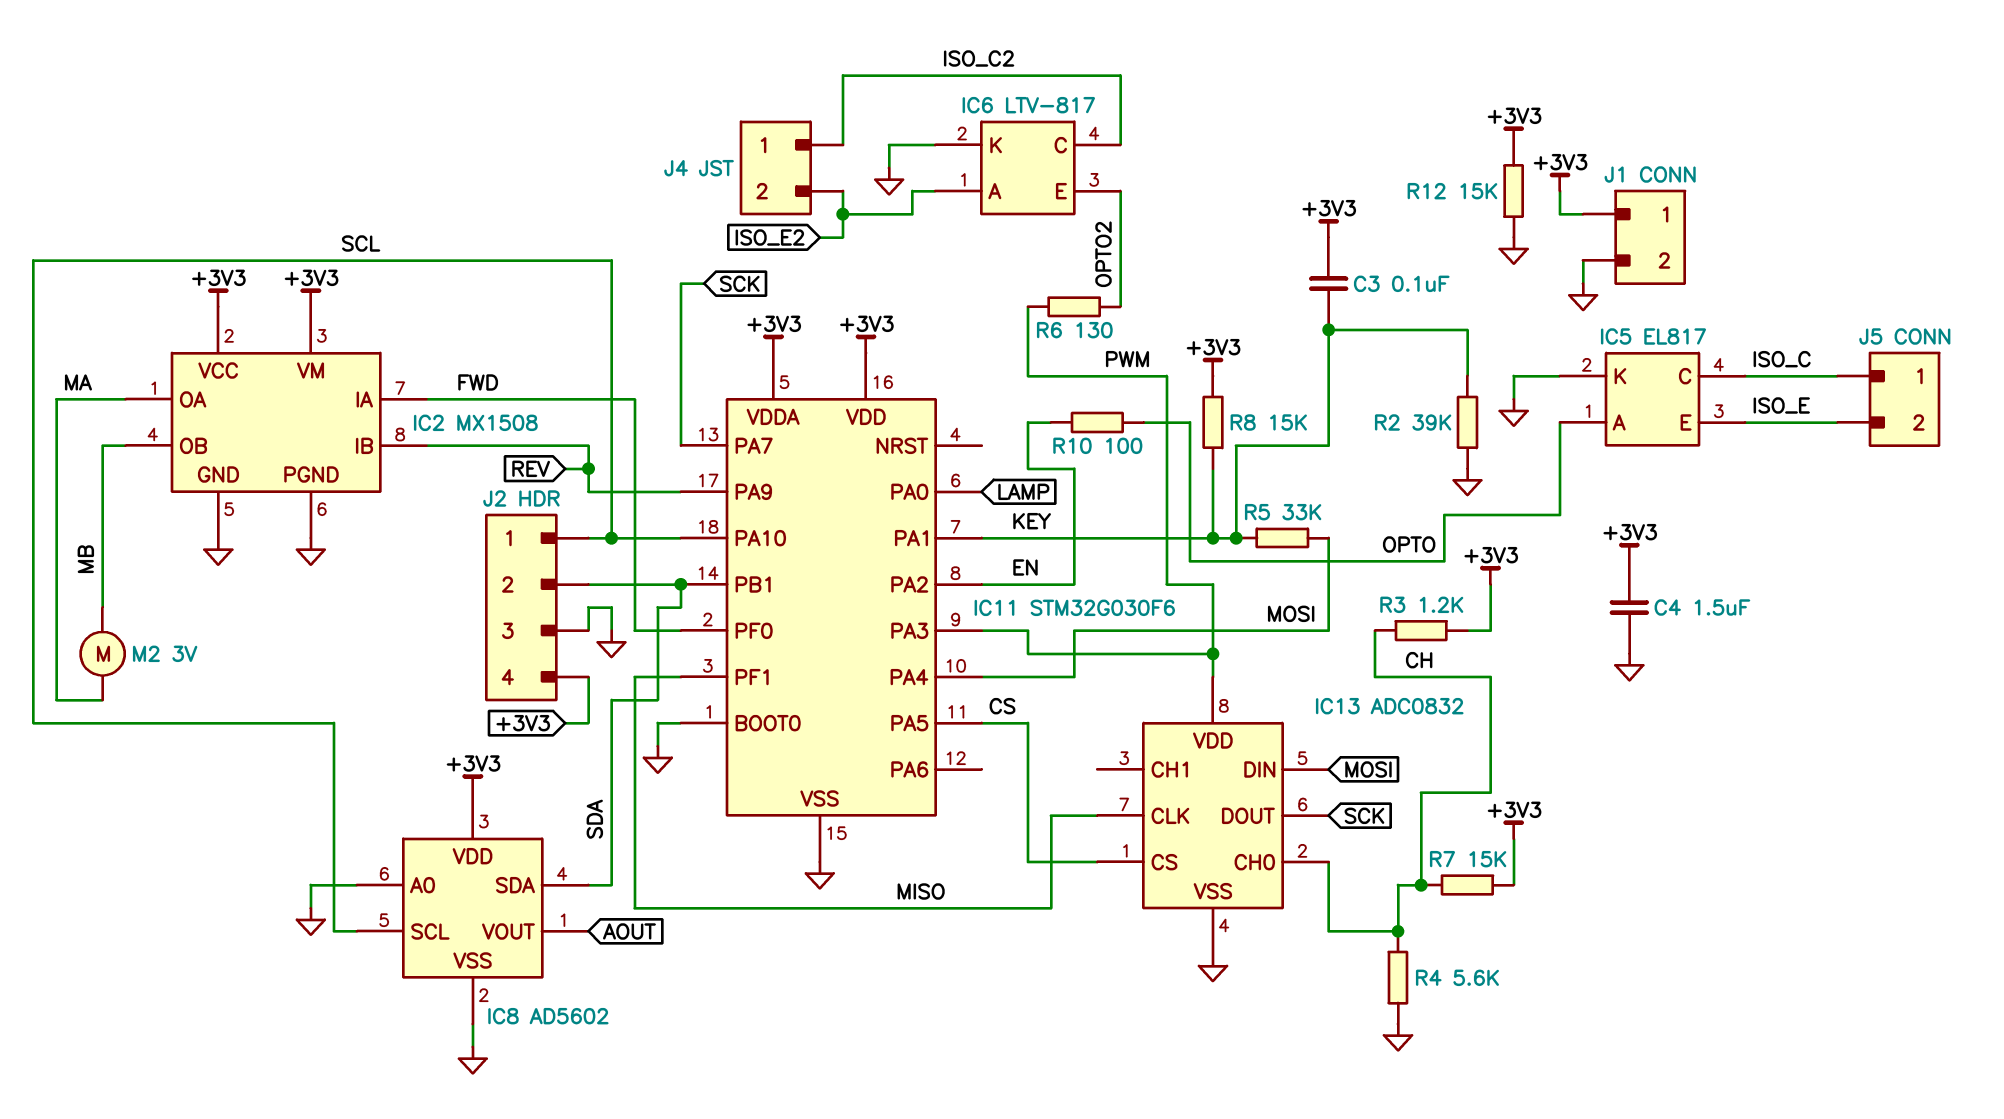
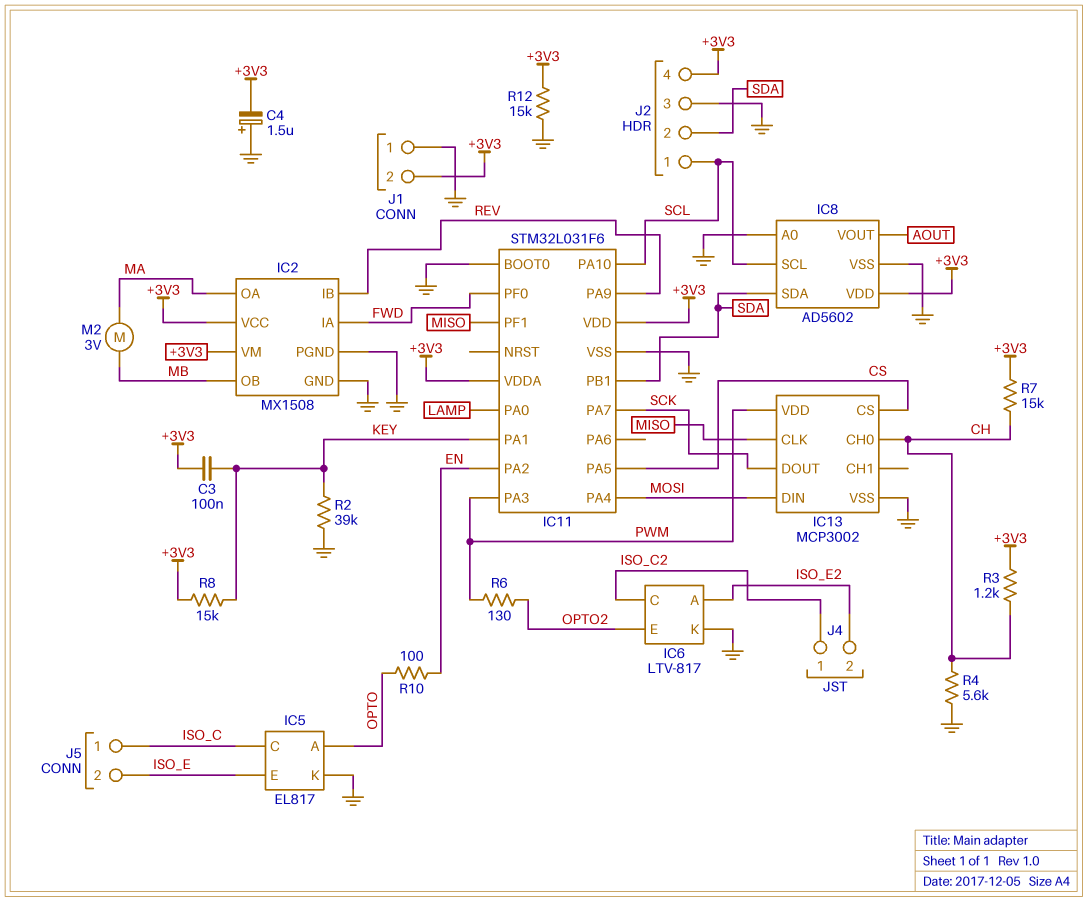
C4: 1.5uF (+3V3, GND) -> 1.5uF (plus GND, minus +3V3)
IC11: STM32G030F6 -> STM32L031F6
IC13: ADC0832 -> MCP3002
J1 pin 1: +3V3 -> GND
J1 pin 2: GND -> +3V3
R5: 33k (KEY, MOSI) -> none

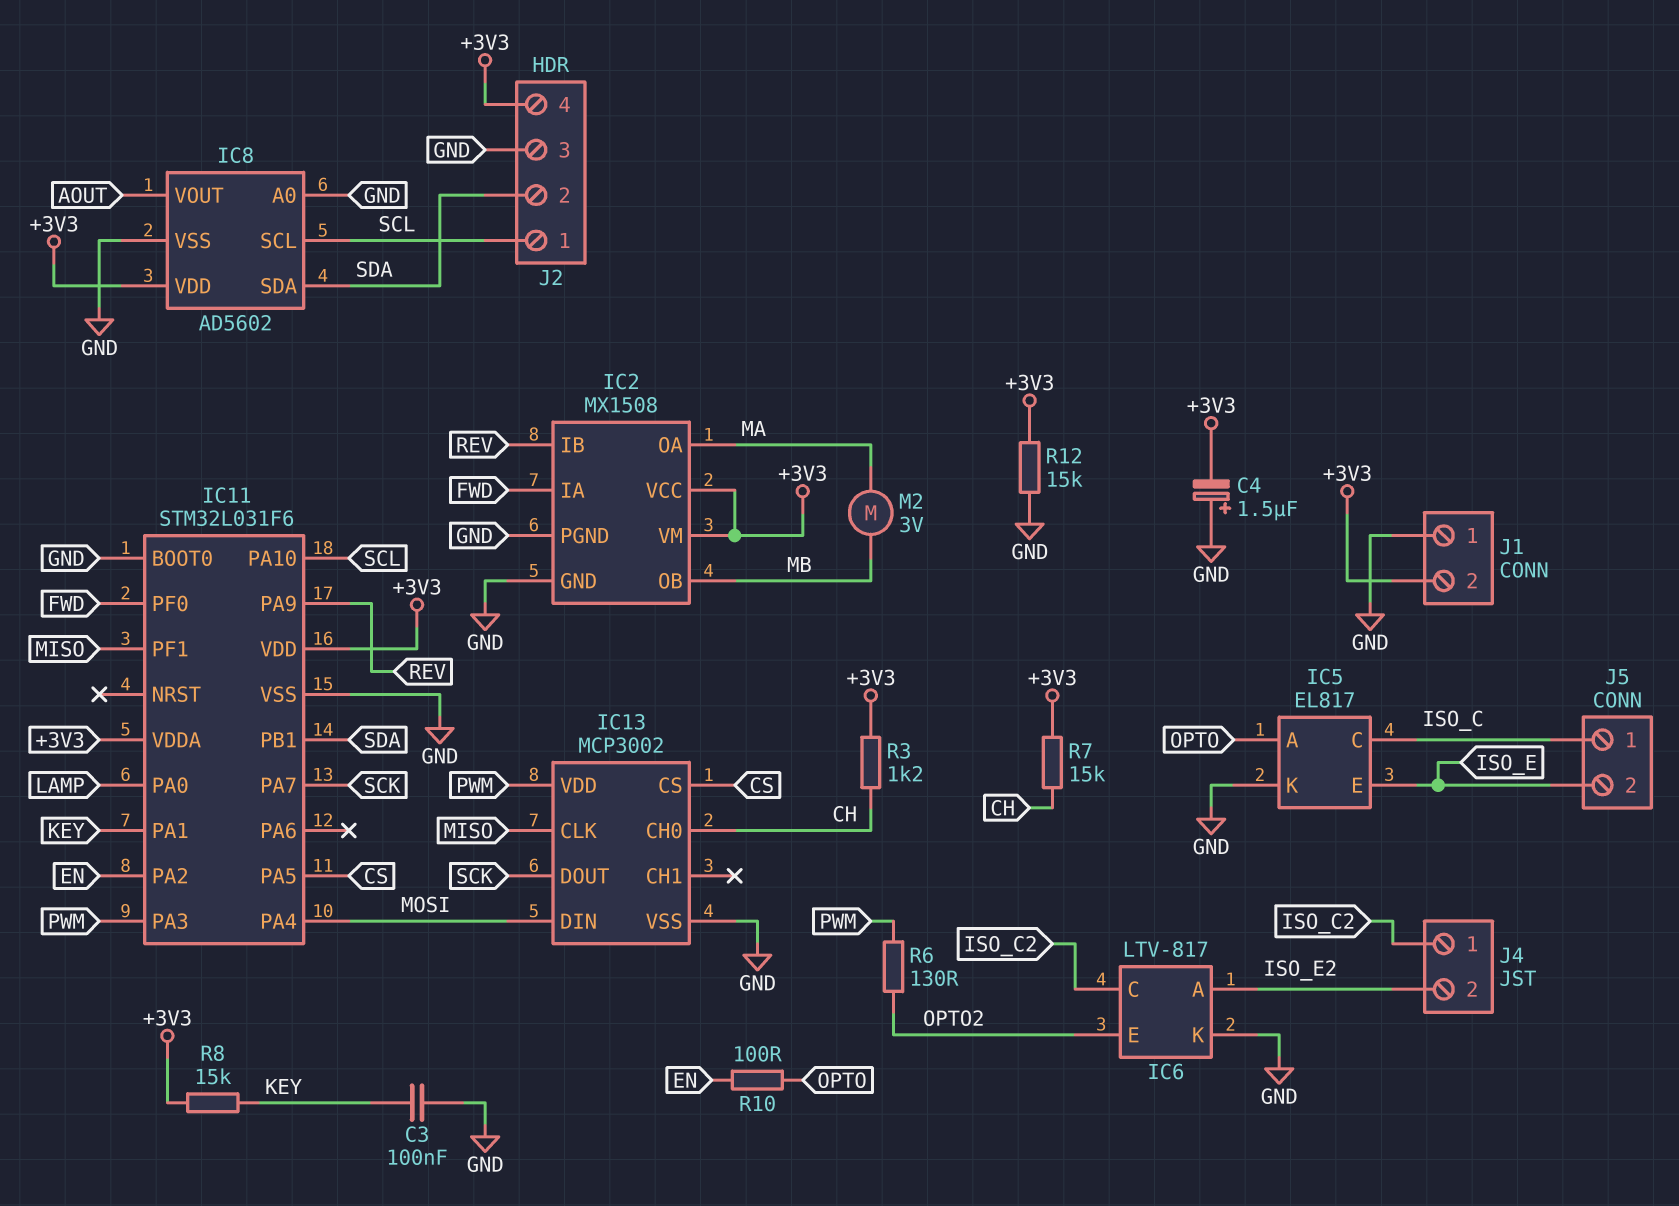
C3: 100nF (+3V3, KEY) -> 100nF (GND, KEY)
R2: 39k (GND, KEY) -> none
R4: 5.6k (CH, GND) -> none

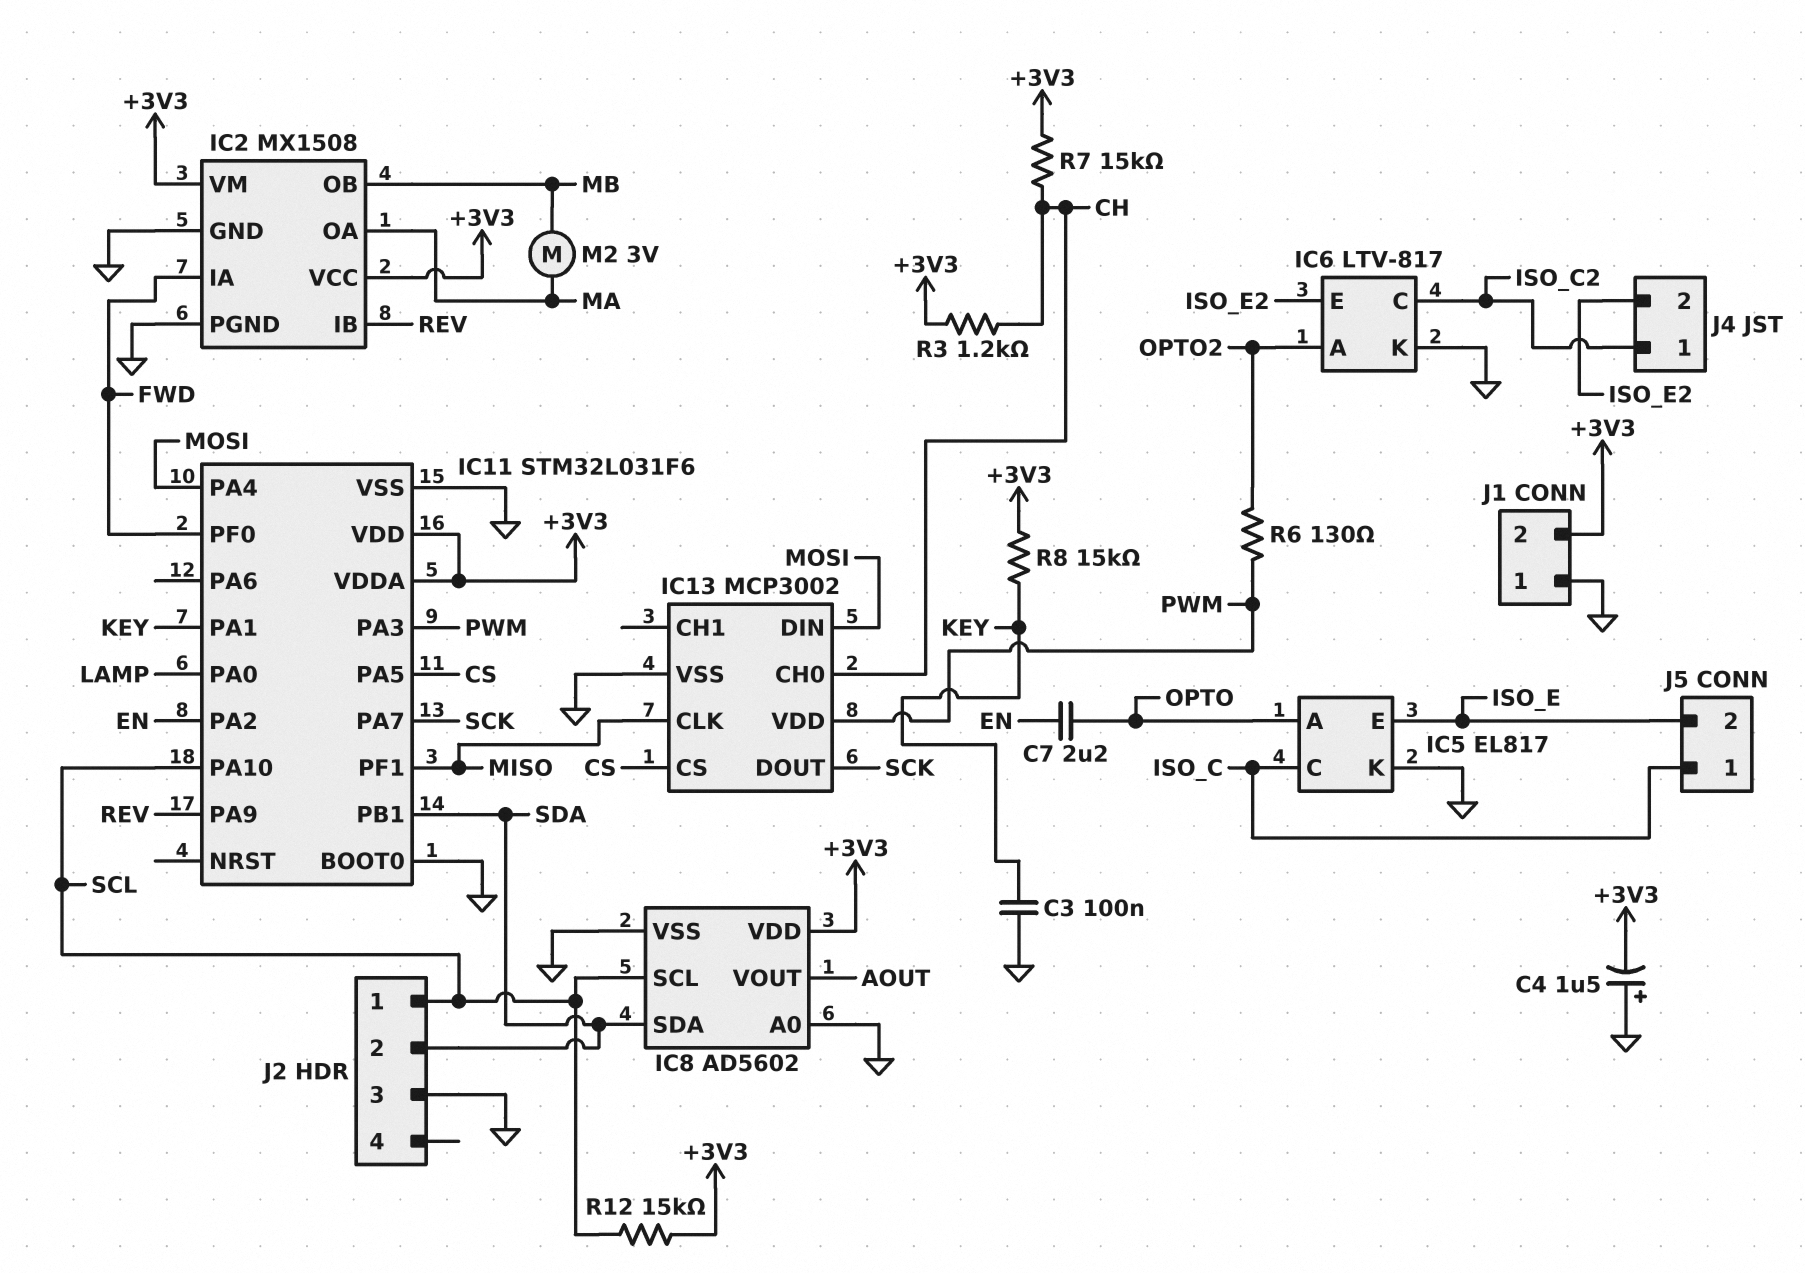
C7: none -> 2.2uF (EN, OPTO)
IC6 pin A: ISO_E2 -> OPTO2
IC6 pin E: OPTO2 -> ISO_E2
J2 pin 4: +3V3 -> none
R10: 100 (EN, OPTO) -> none
R12: 15k (+3V3, GND) -> 15k (+3V3, SCL)

